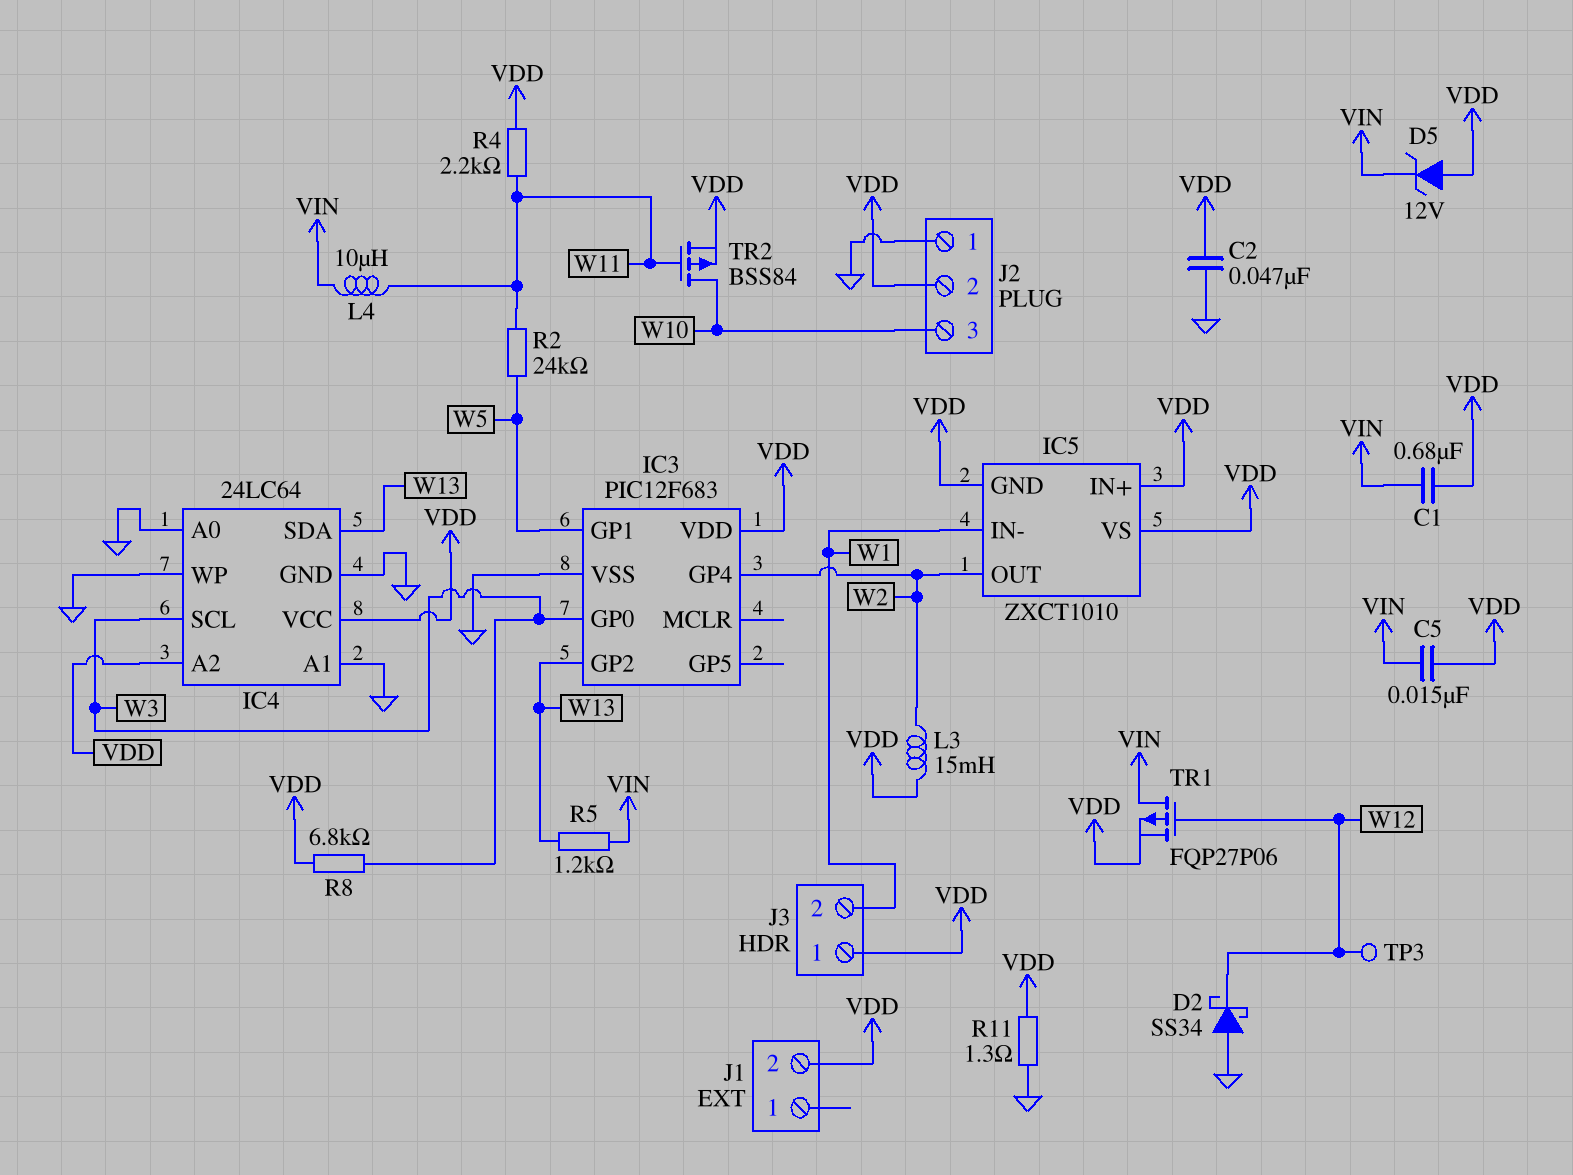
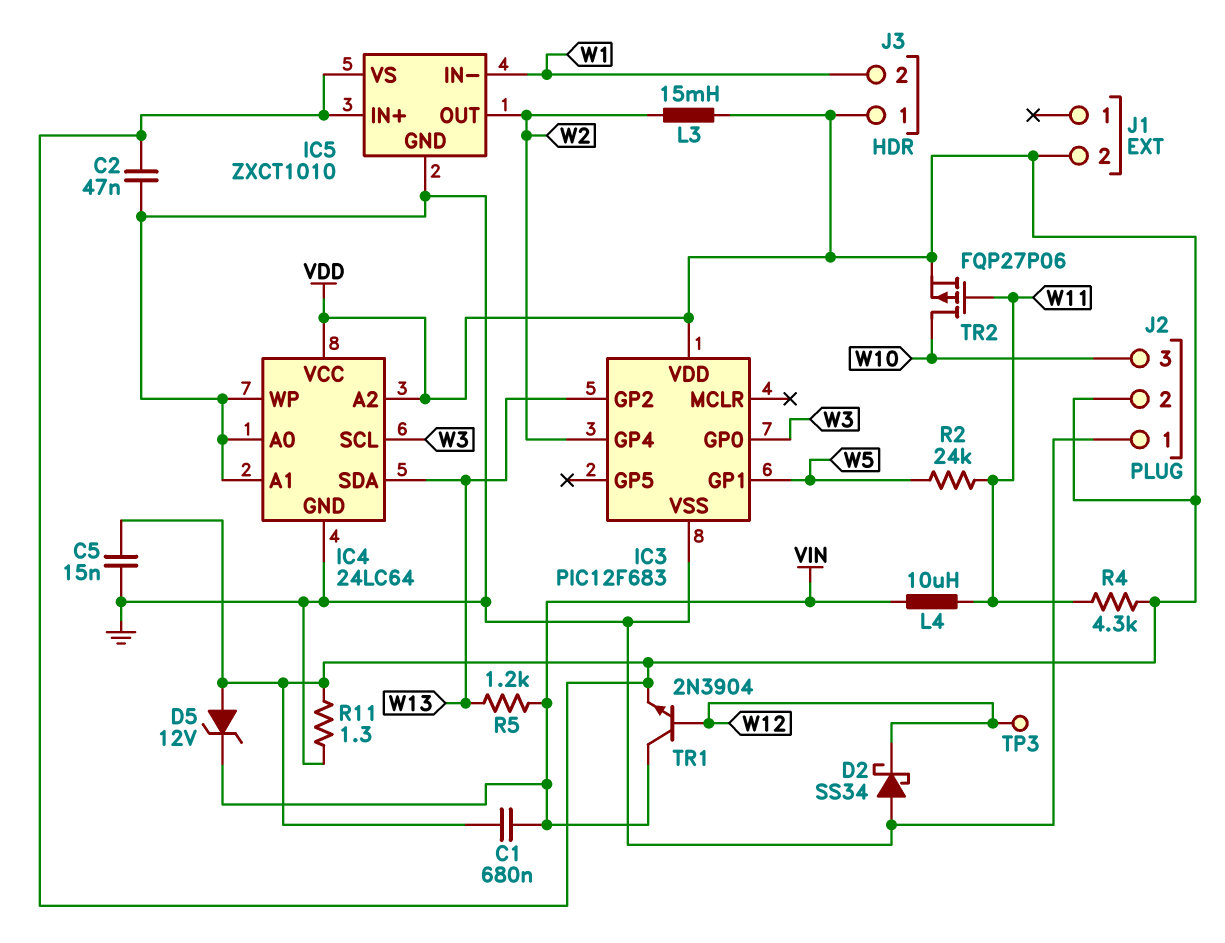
C5: 15nF (VDD, VIN) -> 15nF (GND, VDD)
IC5 pin GND: VDD -> GND
R4: 2.2k (VDD, W11) -> 4.3k (VDD, W11)
R8: 6.8k (VDD, W3) -> none
TR1: PMOS FQP27P06 (G W12, D VIN, S VDD) -> NPN 2N3904 (B W12, C VIN, E VDD)
TR2: PMOS BSS84 (G W11, D W10, S VDD) -> PMOS FQP27P06 (G W11, D W10, S VDD)

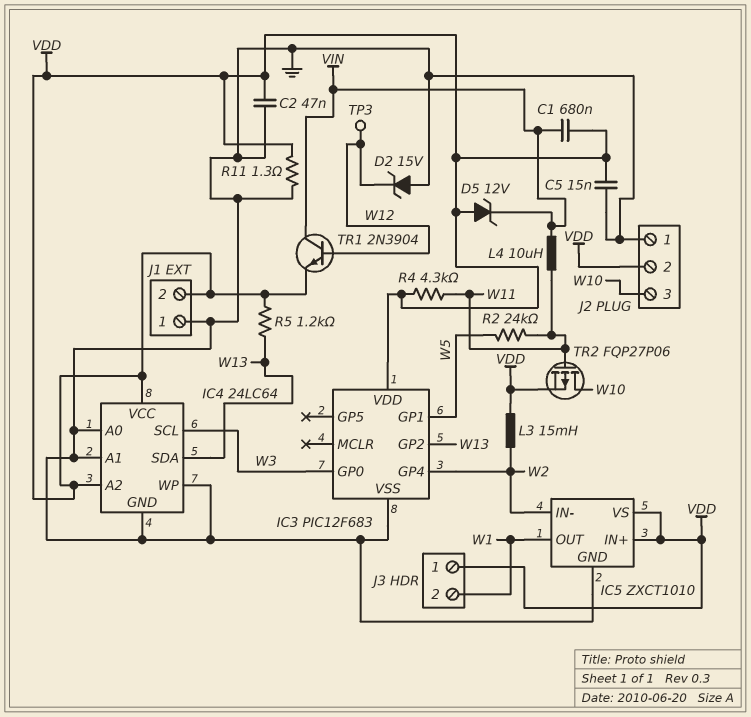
D2: schottky SS34 (A GND, K W12) -> zener 15V (A GND, K W12)
IC5 pin IN-: W1 -> W2
IC5 pin OUT: W2 -> W1
J1 pin 1: none -> GND
R5: 1.2k (VIN, W13) -> 1.2k (VDD, W13)

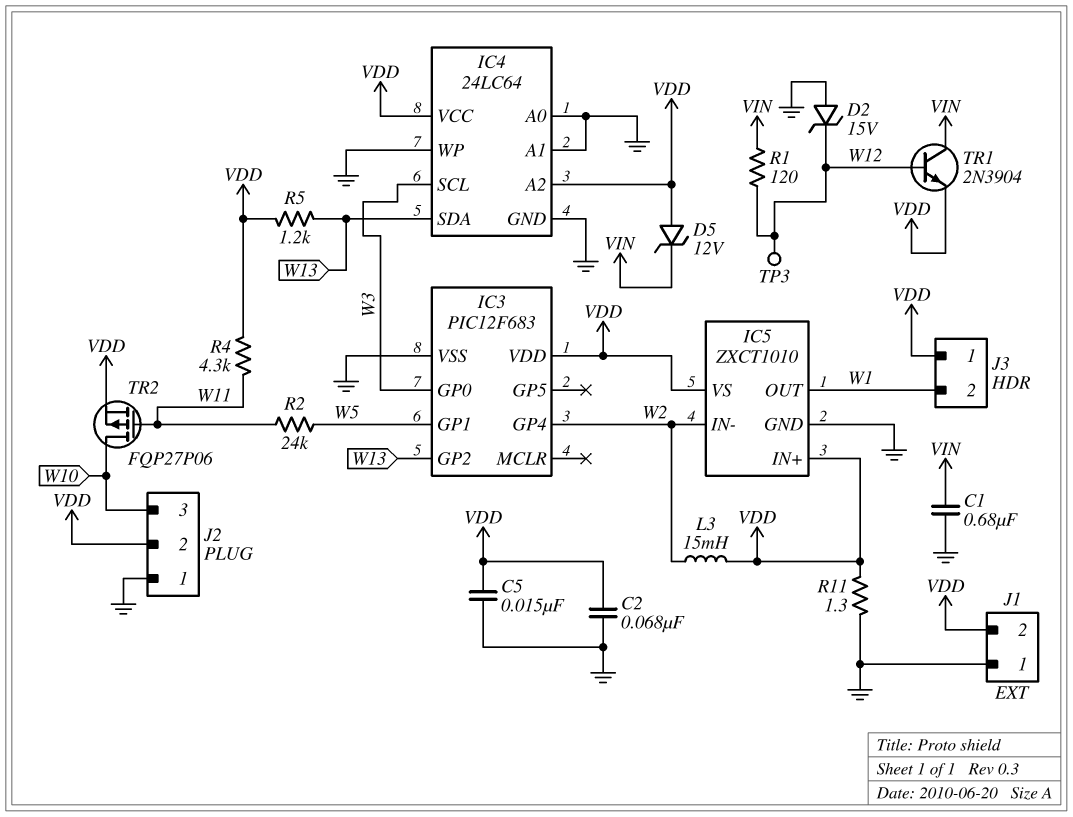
C1: 680nF (VDD, VIN) -> 680nF (GND, VIN)
C2: 47nF (GND, VDD) -> 68nF (GND, VDD)
L4: 10uH (VIN, W11) -> none
R1: none -> 120 (VIN, W12)

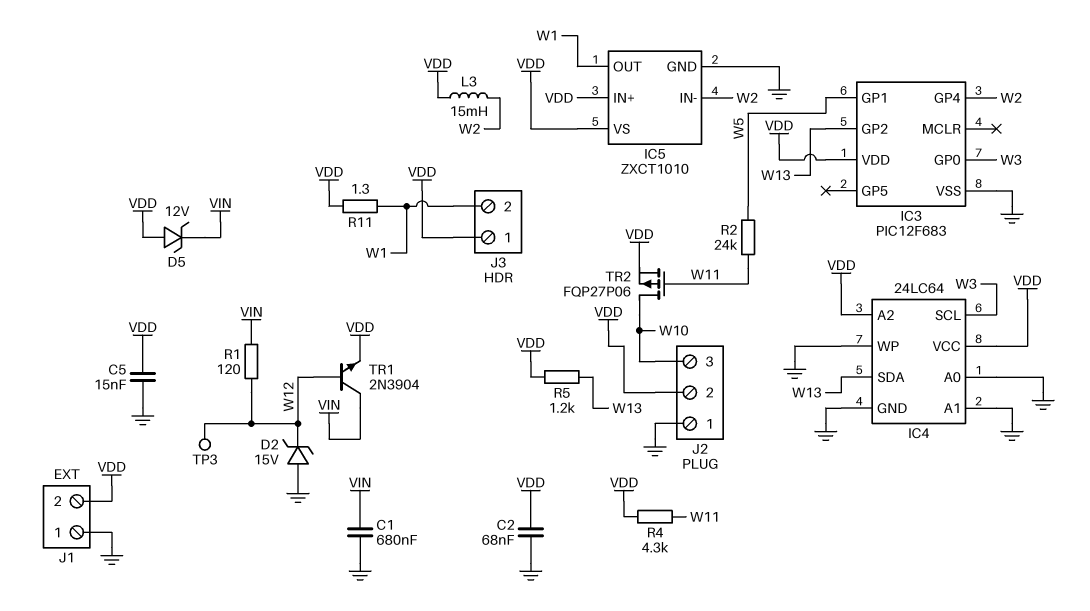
R11: 1.3 (GND, VDD) -> 1.3 (VDD, W1)

